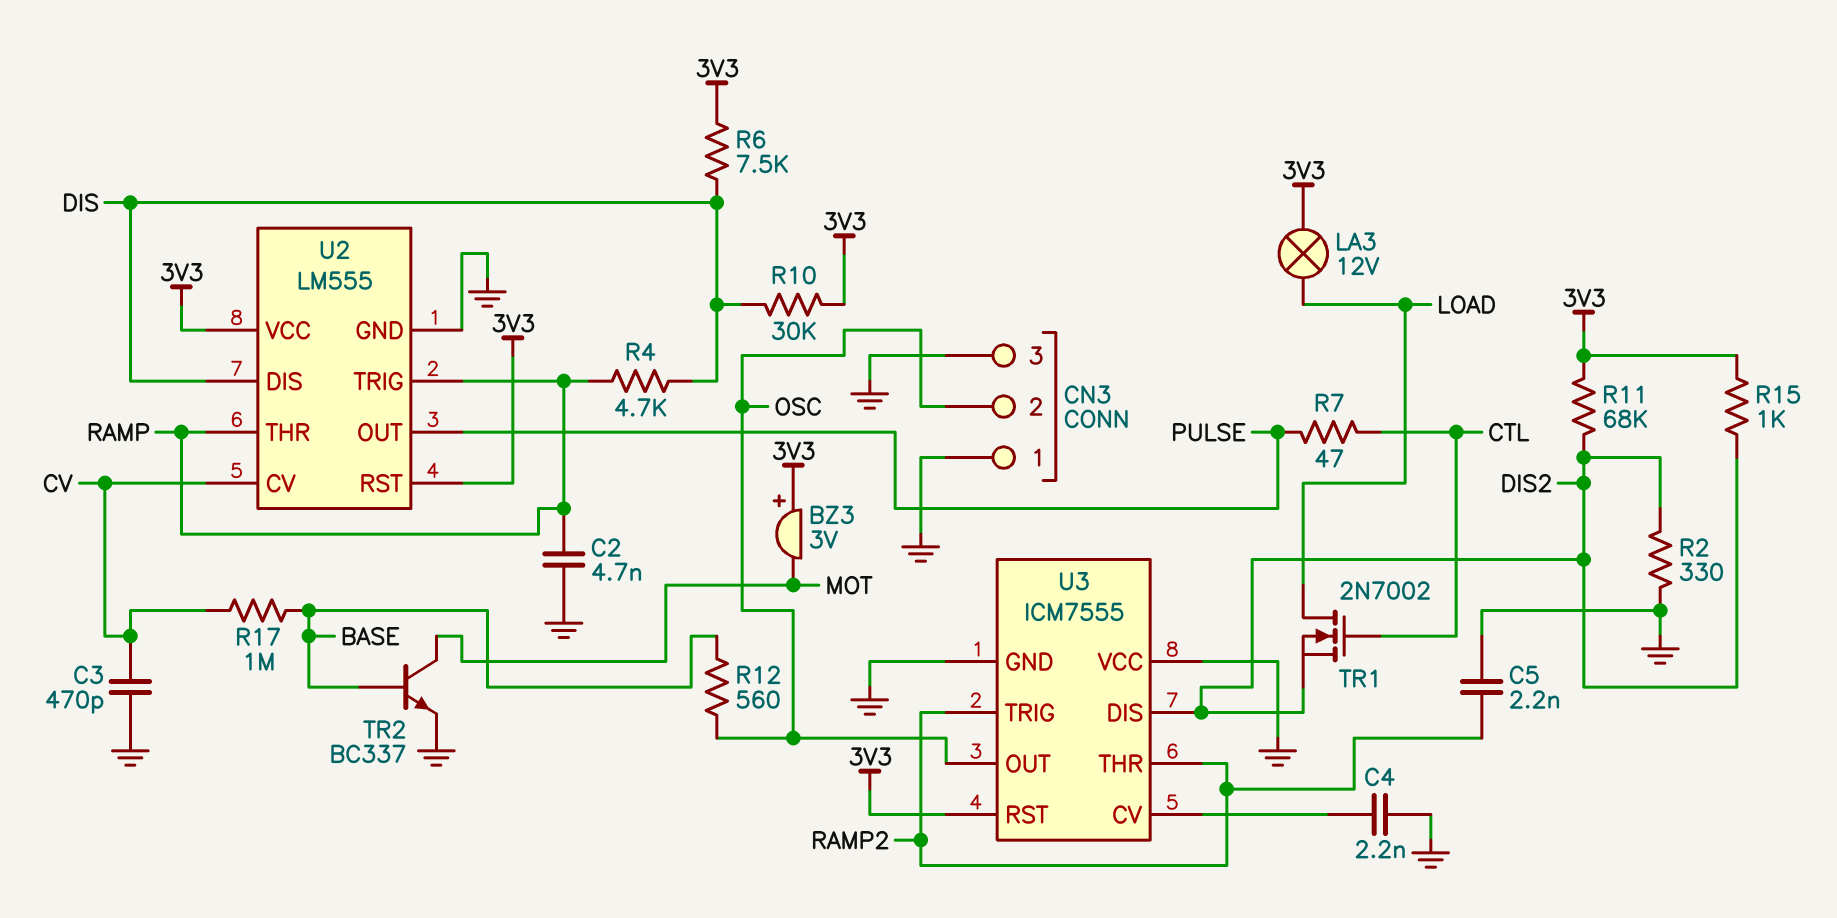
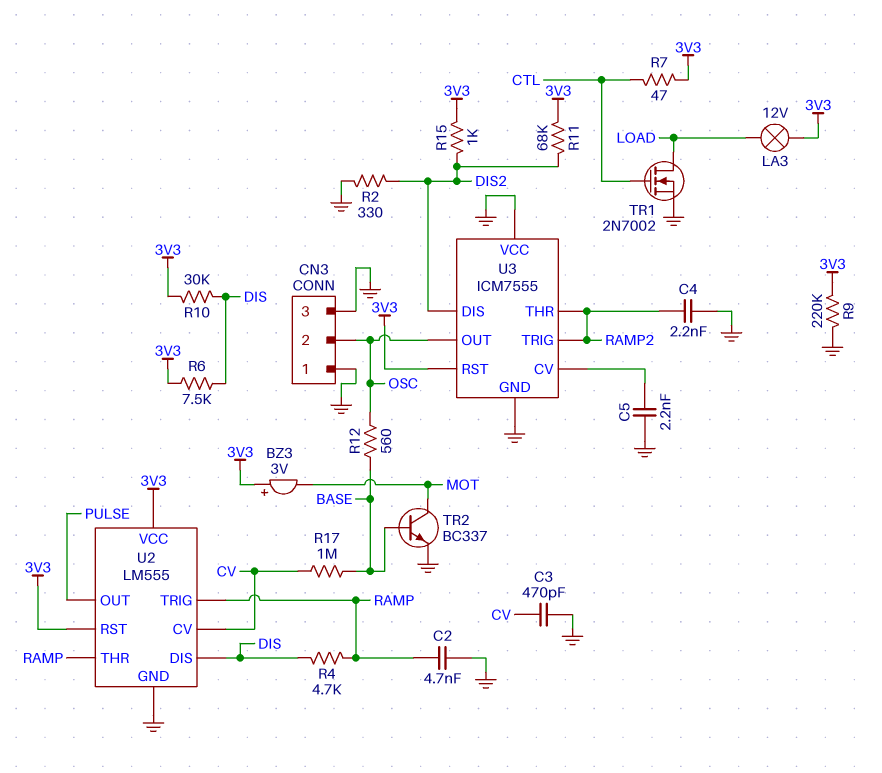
C4: 2.2nF (GND, U3/CV) -> 2.2nF (GND, RAMP2)
C5: 2.2nF (GND, RAMP2) -> 2.2nF (GND, U3/CV)
R7: 47 (CTL, PULSE) -> 47 (3V3, CTL)
R9: none -> 220k (3V3, GND)
TR1: NMOS 2N7002 (G CTL, D LOAD, S DIS2) -> NMOS 2N7002 (G CTL, D LOAD, S GND)

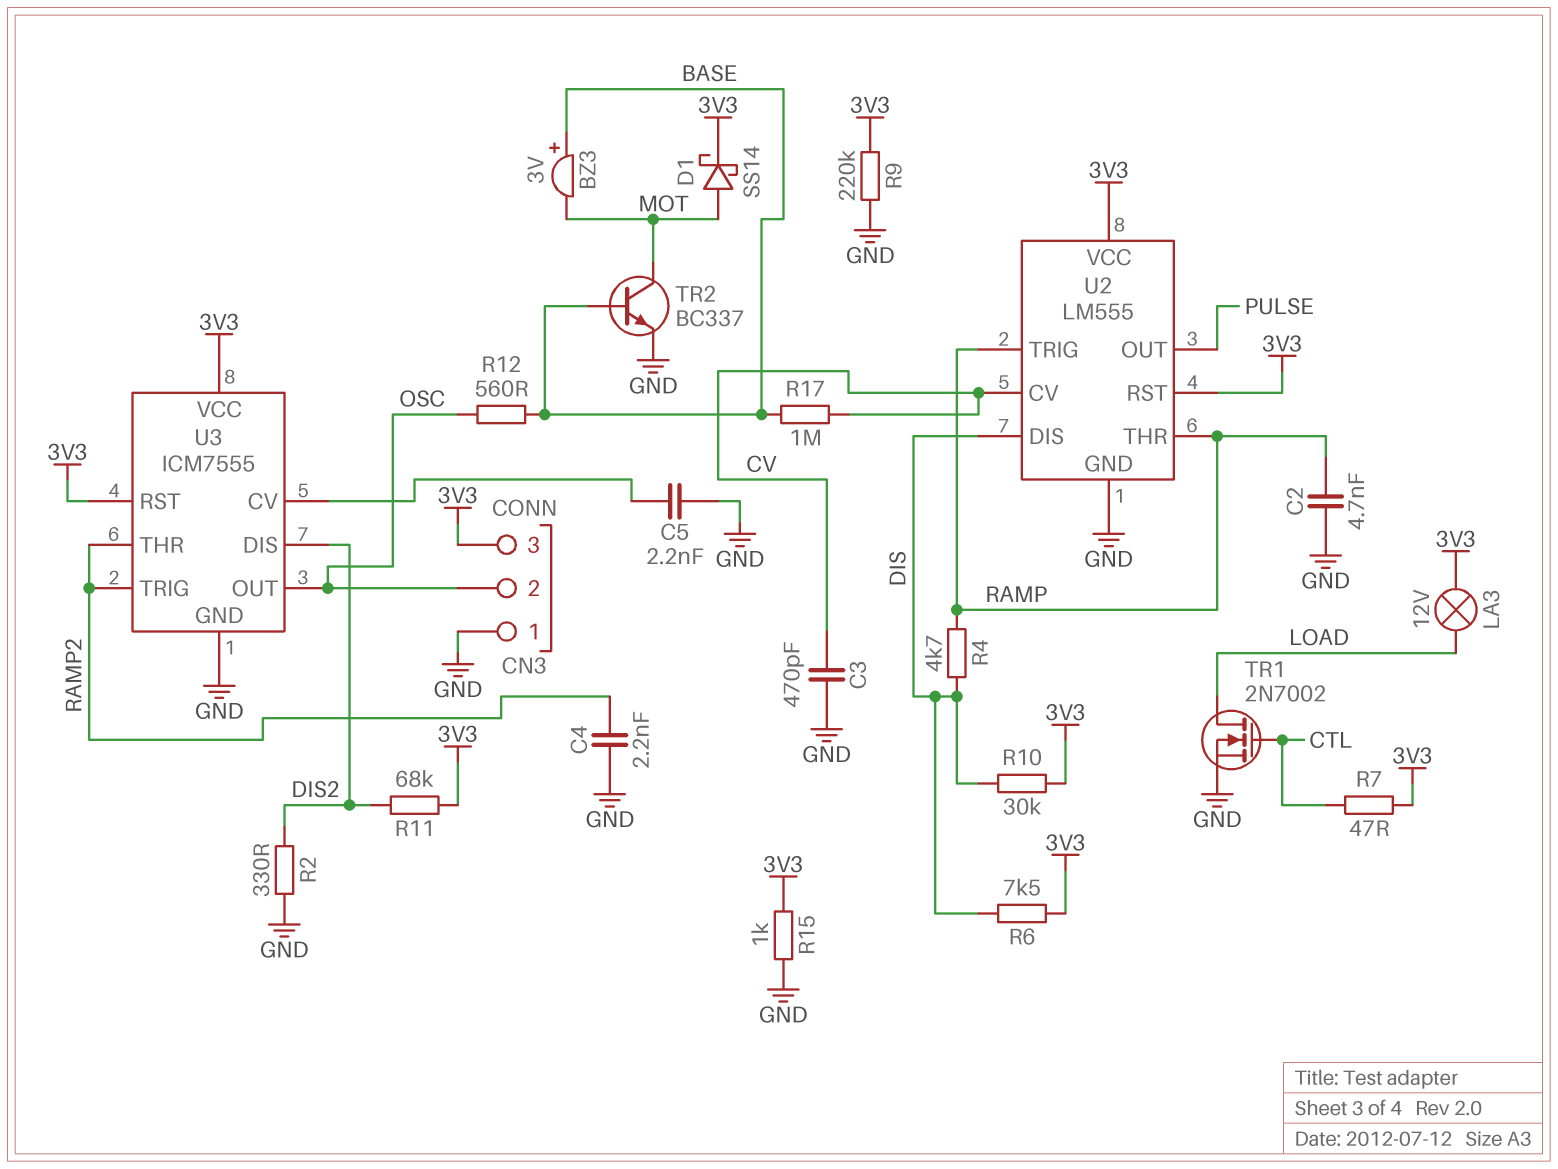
BZ3: buzzer 3V (plus 3V3, minus MOT) -> buzzer 3V (plus BASE, minus MOT)
CN3 pin 3: GND -> 3V3
D1: none -> schottky SS14 (A MOT, K 3V3)
R15: 1k (3V3, DIS2) -> 1k (3V3, GND)
U3 pin VCC: GND -> 3V3

